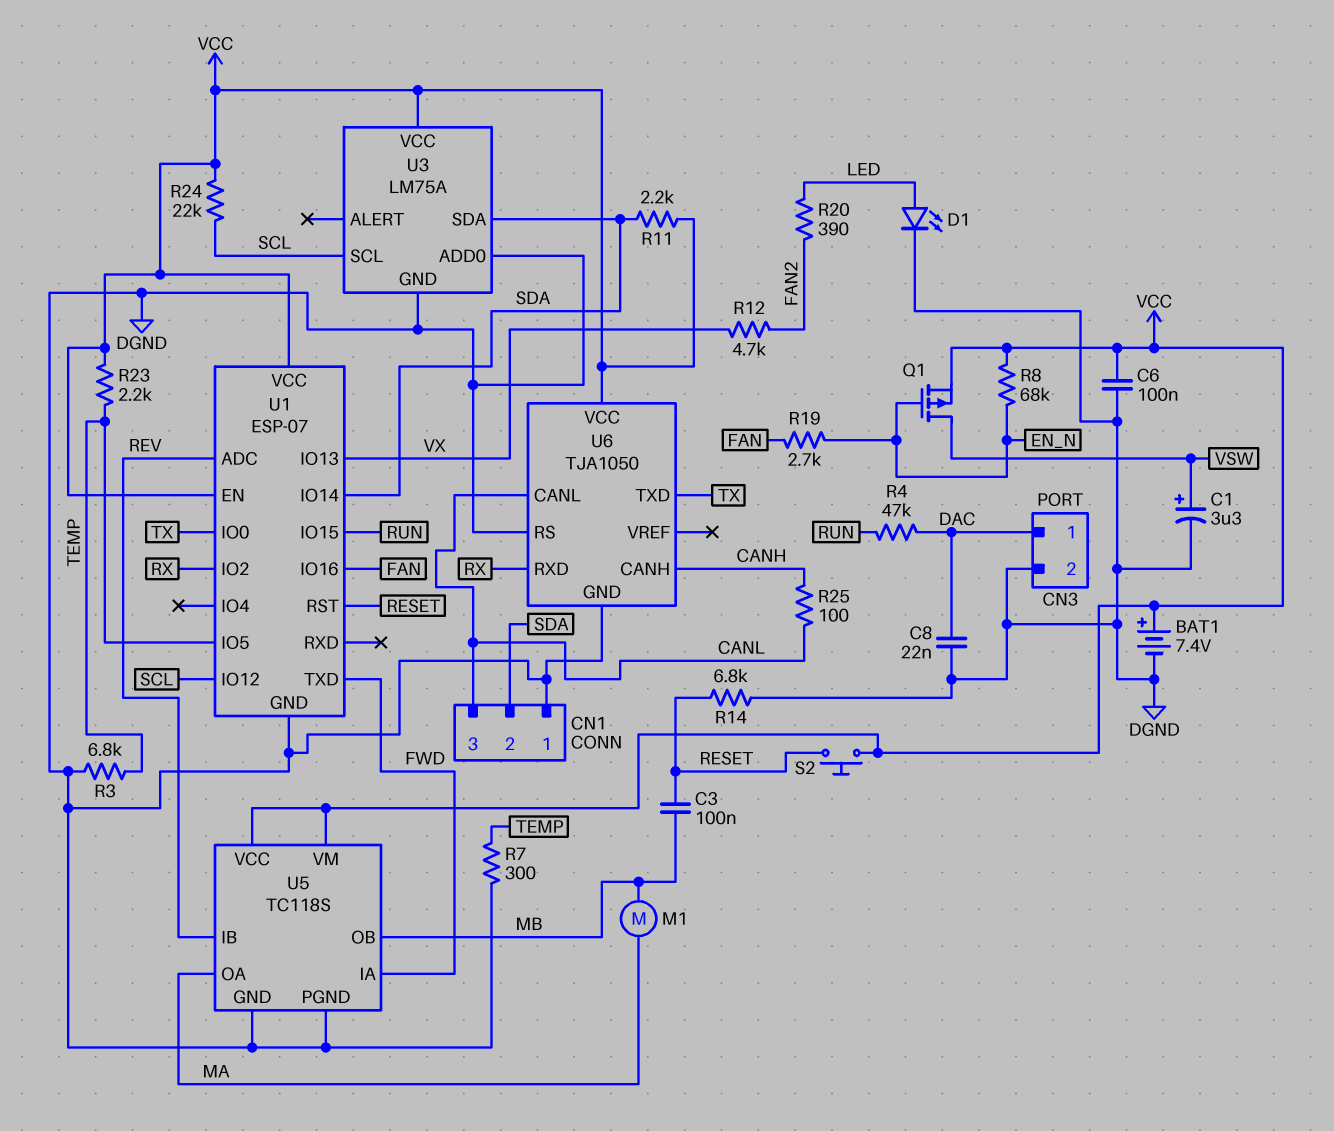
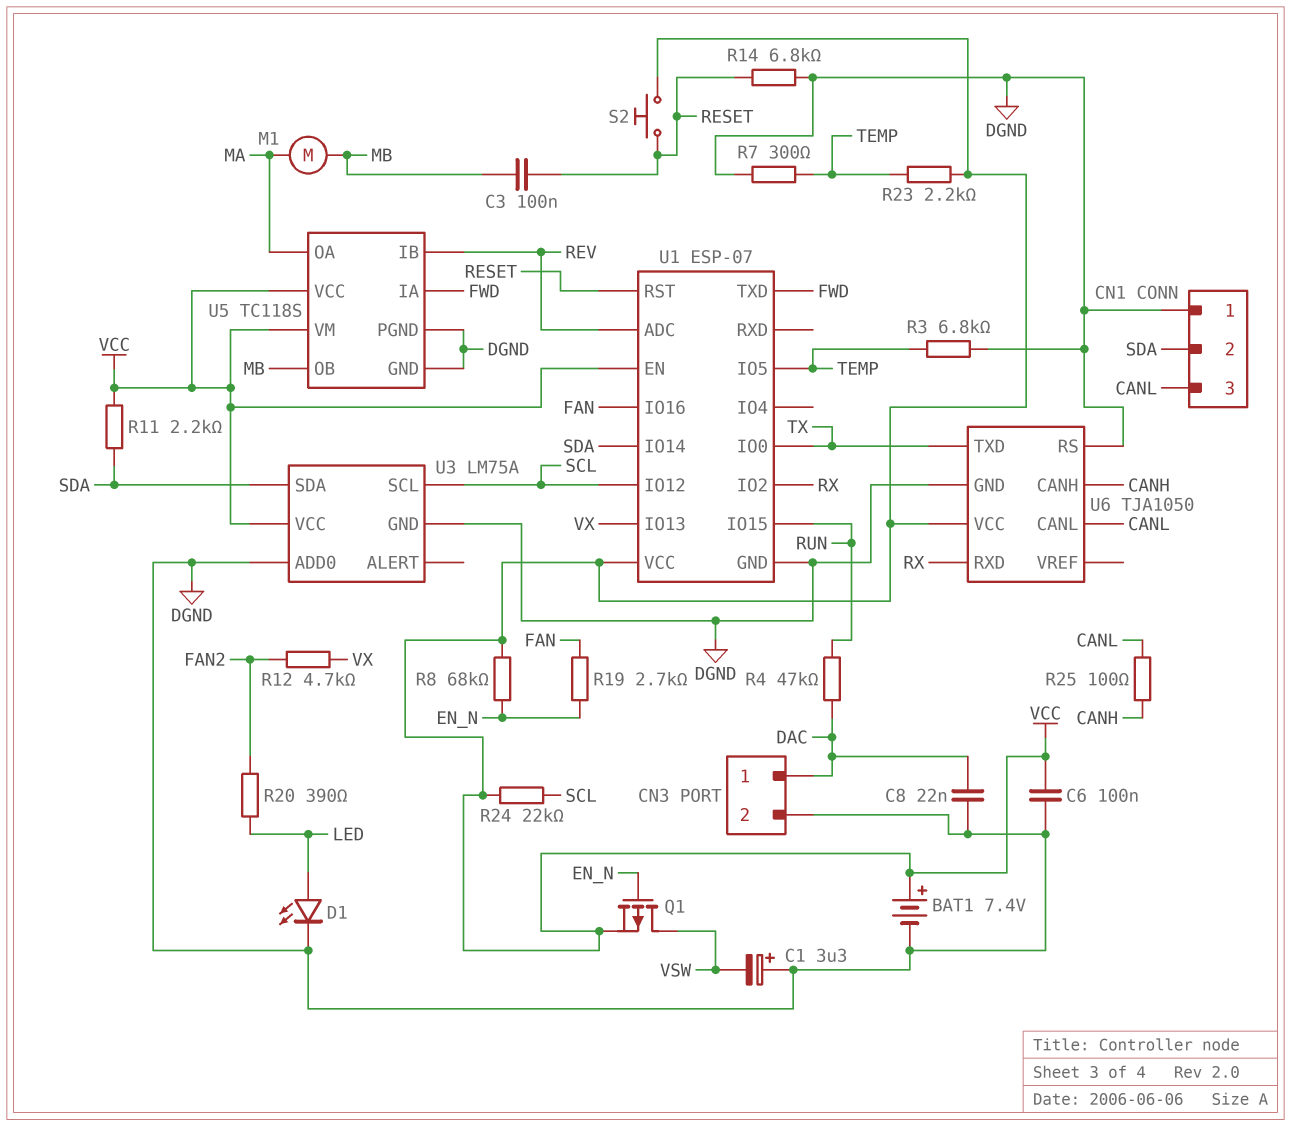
C1: 3.3uF (plus VSW, minus DGND) -> 3.3uF (plus DGND, minus VSW)

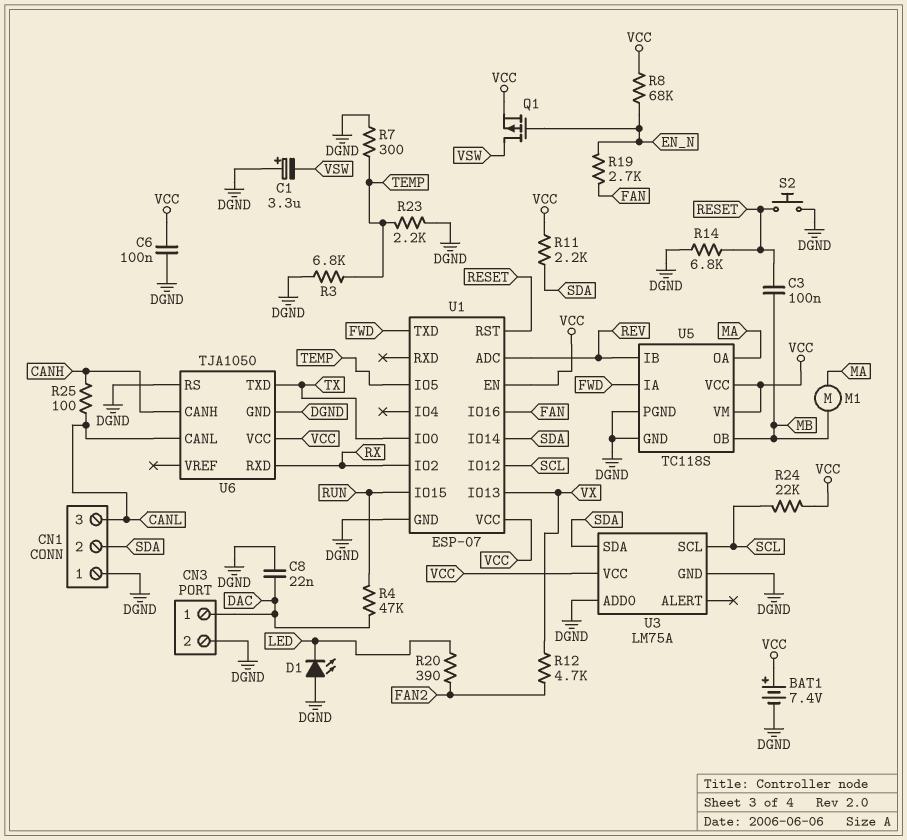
D1: LED (A LED, K DGND) -> LED (A DGND, K LED)
R23: 2.2k (TEMP, VCC) -> 2.2k (DGND, TEMP)
S2: button (RESET, VCC) -> button (DGND, RESET)

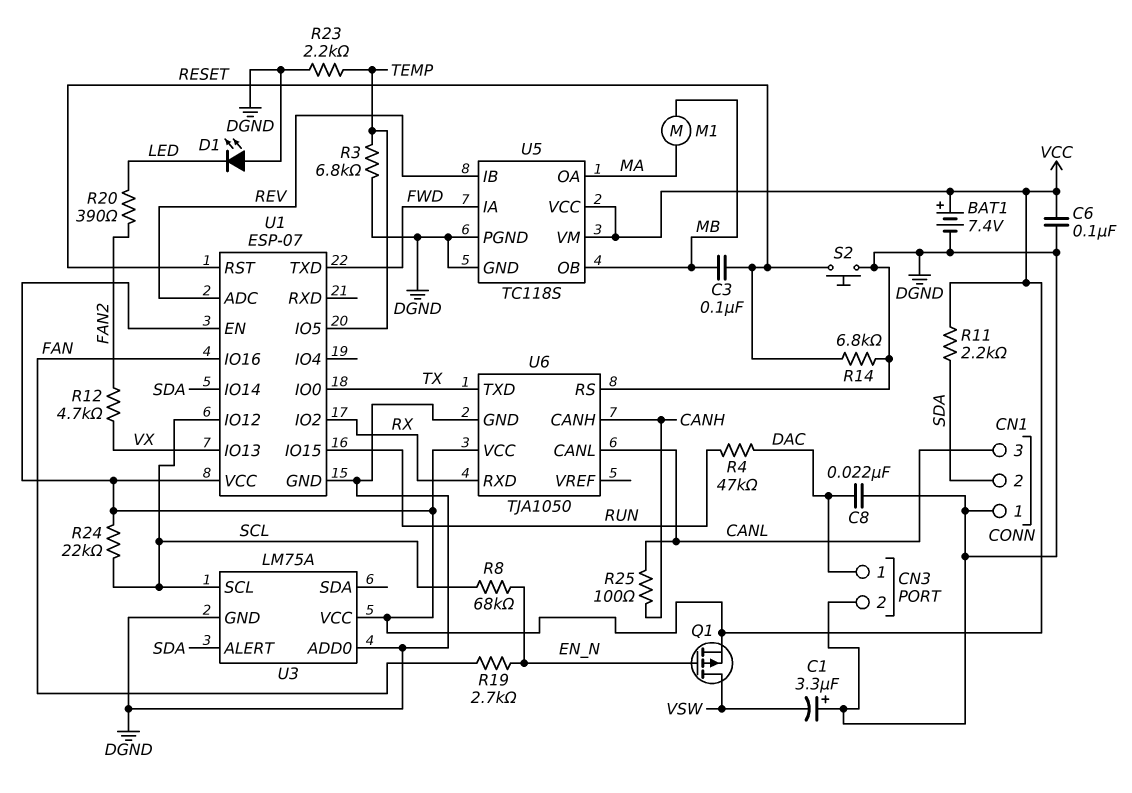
R7: 300 (DGND, TEMP) -> none
R8: 68k (EN_N, VCC) -> 68k (EN_N, SCL)
U3 pin ALERT: none -> SDA
U3 pin SDA: SDA -> none

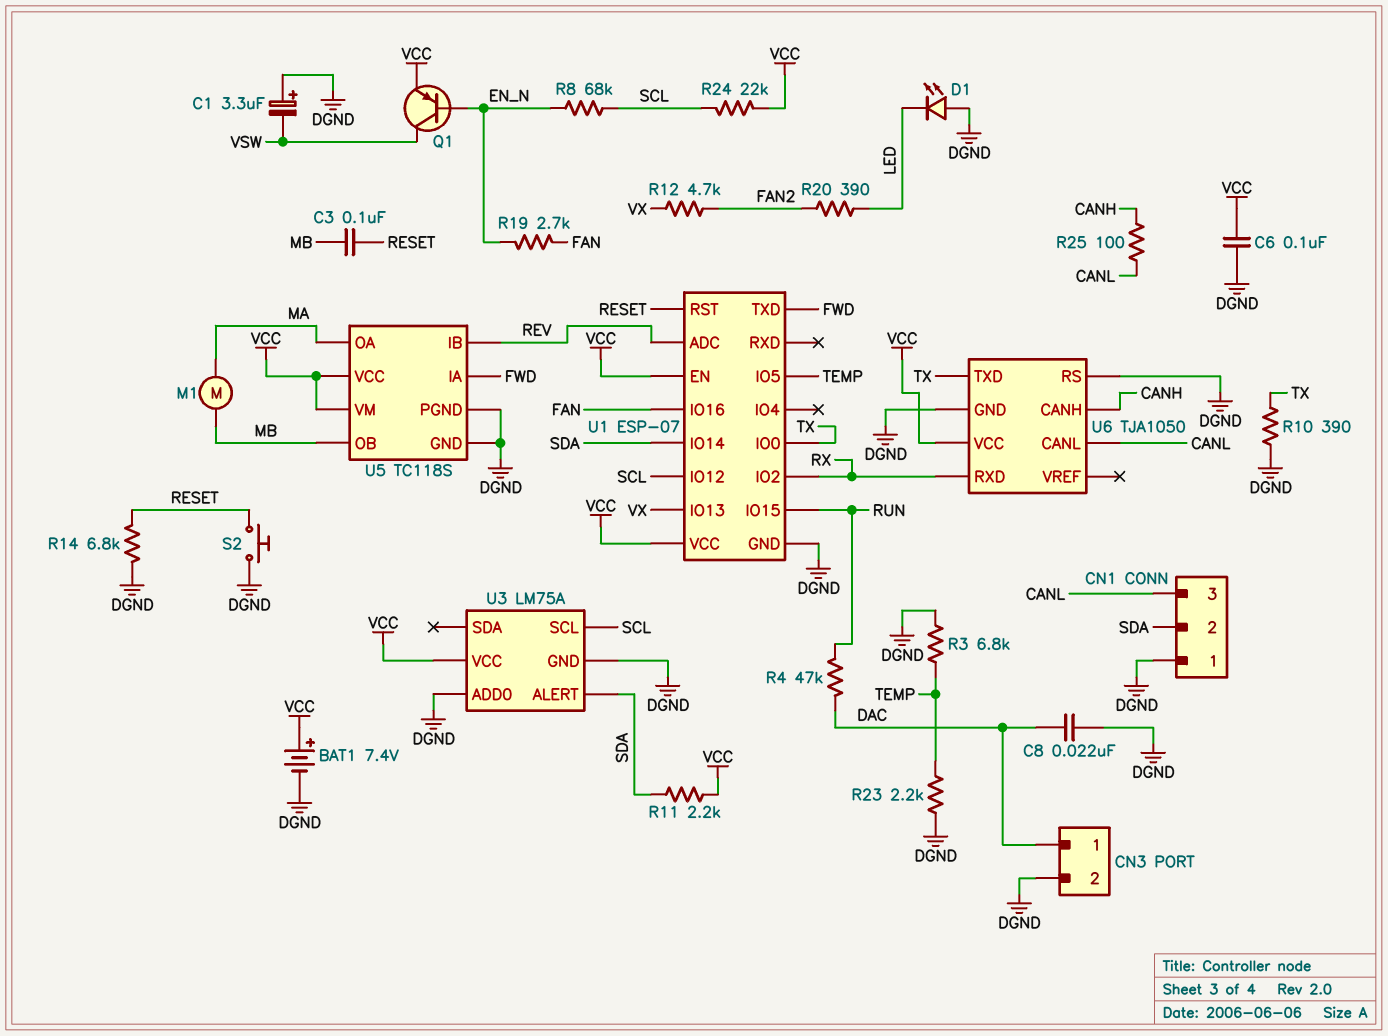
Q1: PMOS (G EN_N, D VSW, S VCC) -> PNP (B EN_N, C VSW, E VCC)
R10: none -> 390 (DGND, TX)

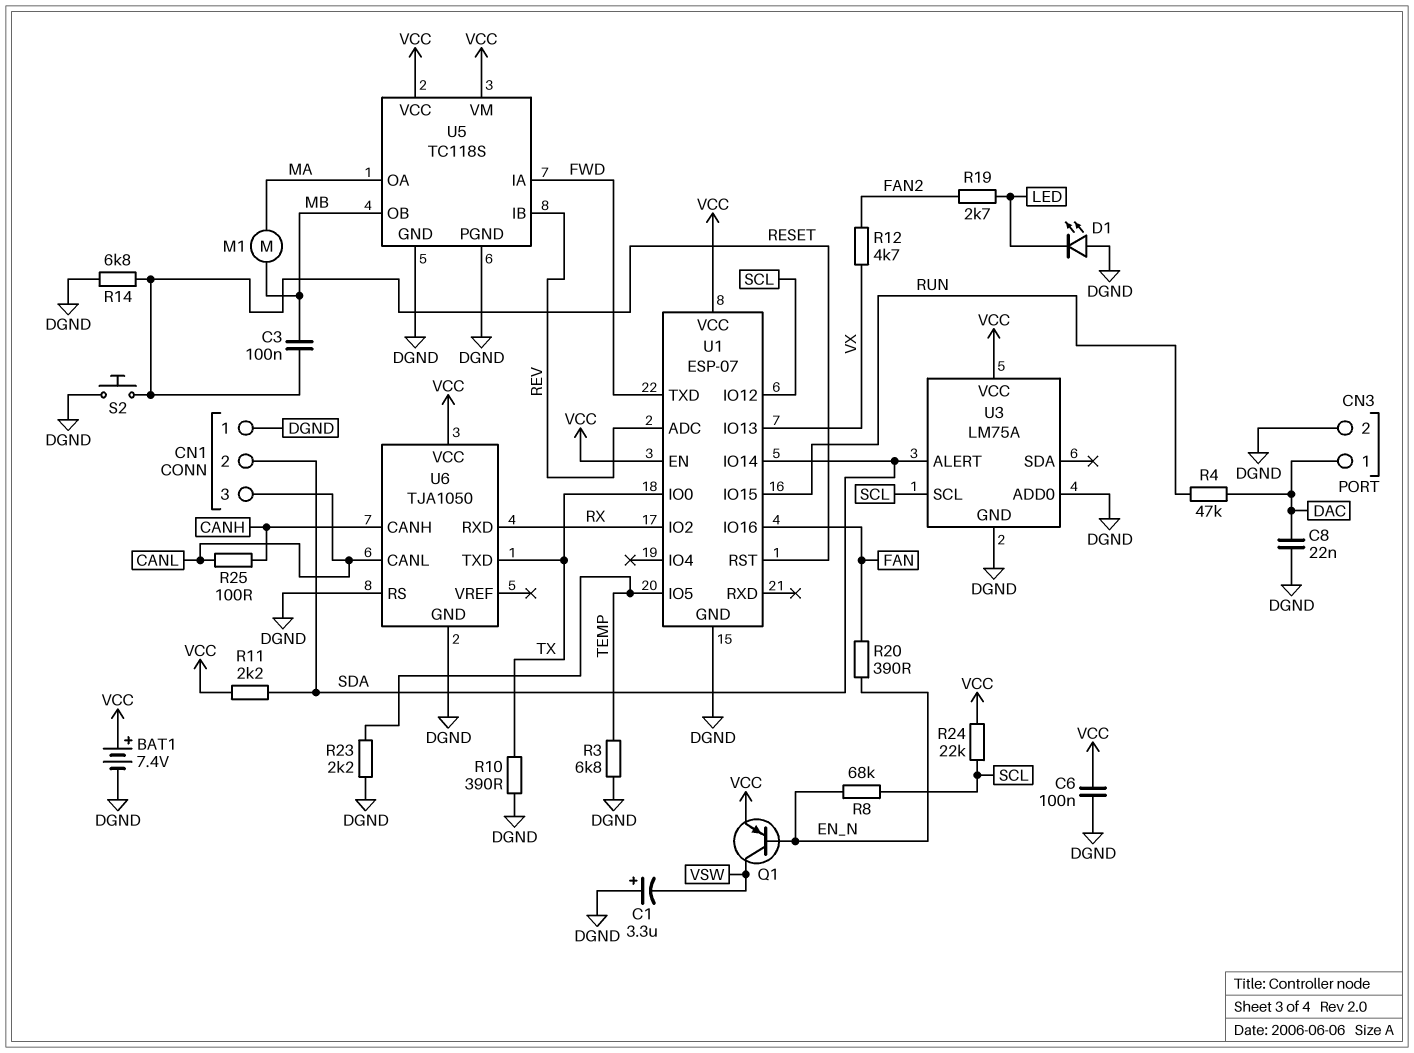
R19: 2.7k (EN_N, FAN) -> 2.7k (FAN2, LED)
R20: 390 (FAN2, LED) -> 390 (EN_N, FAN)

